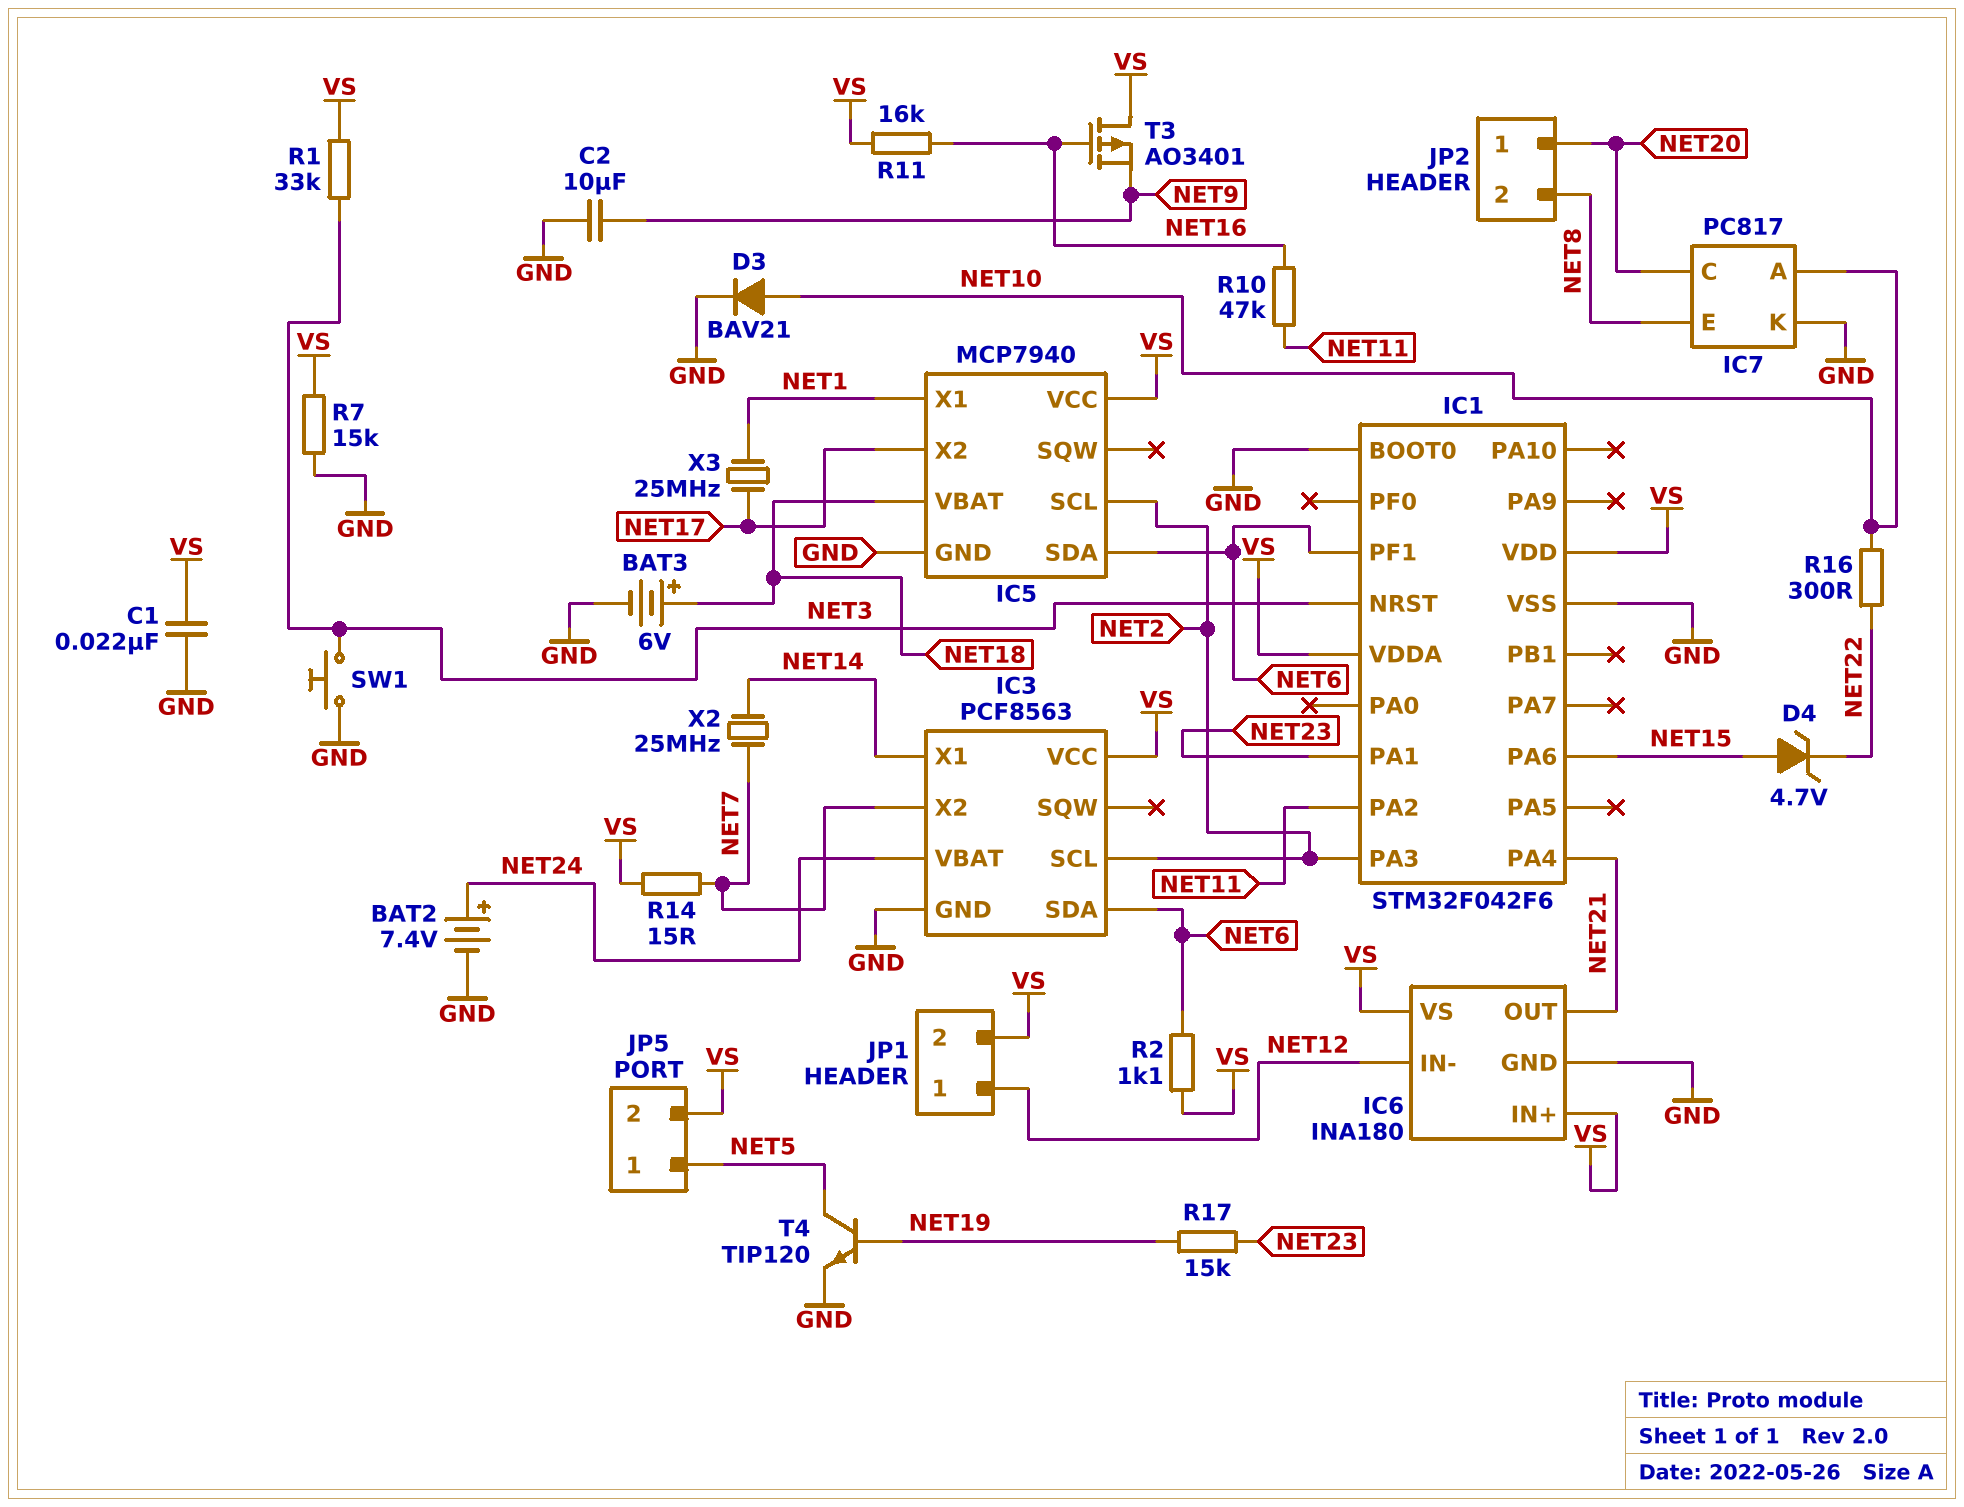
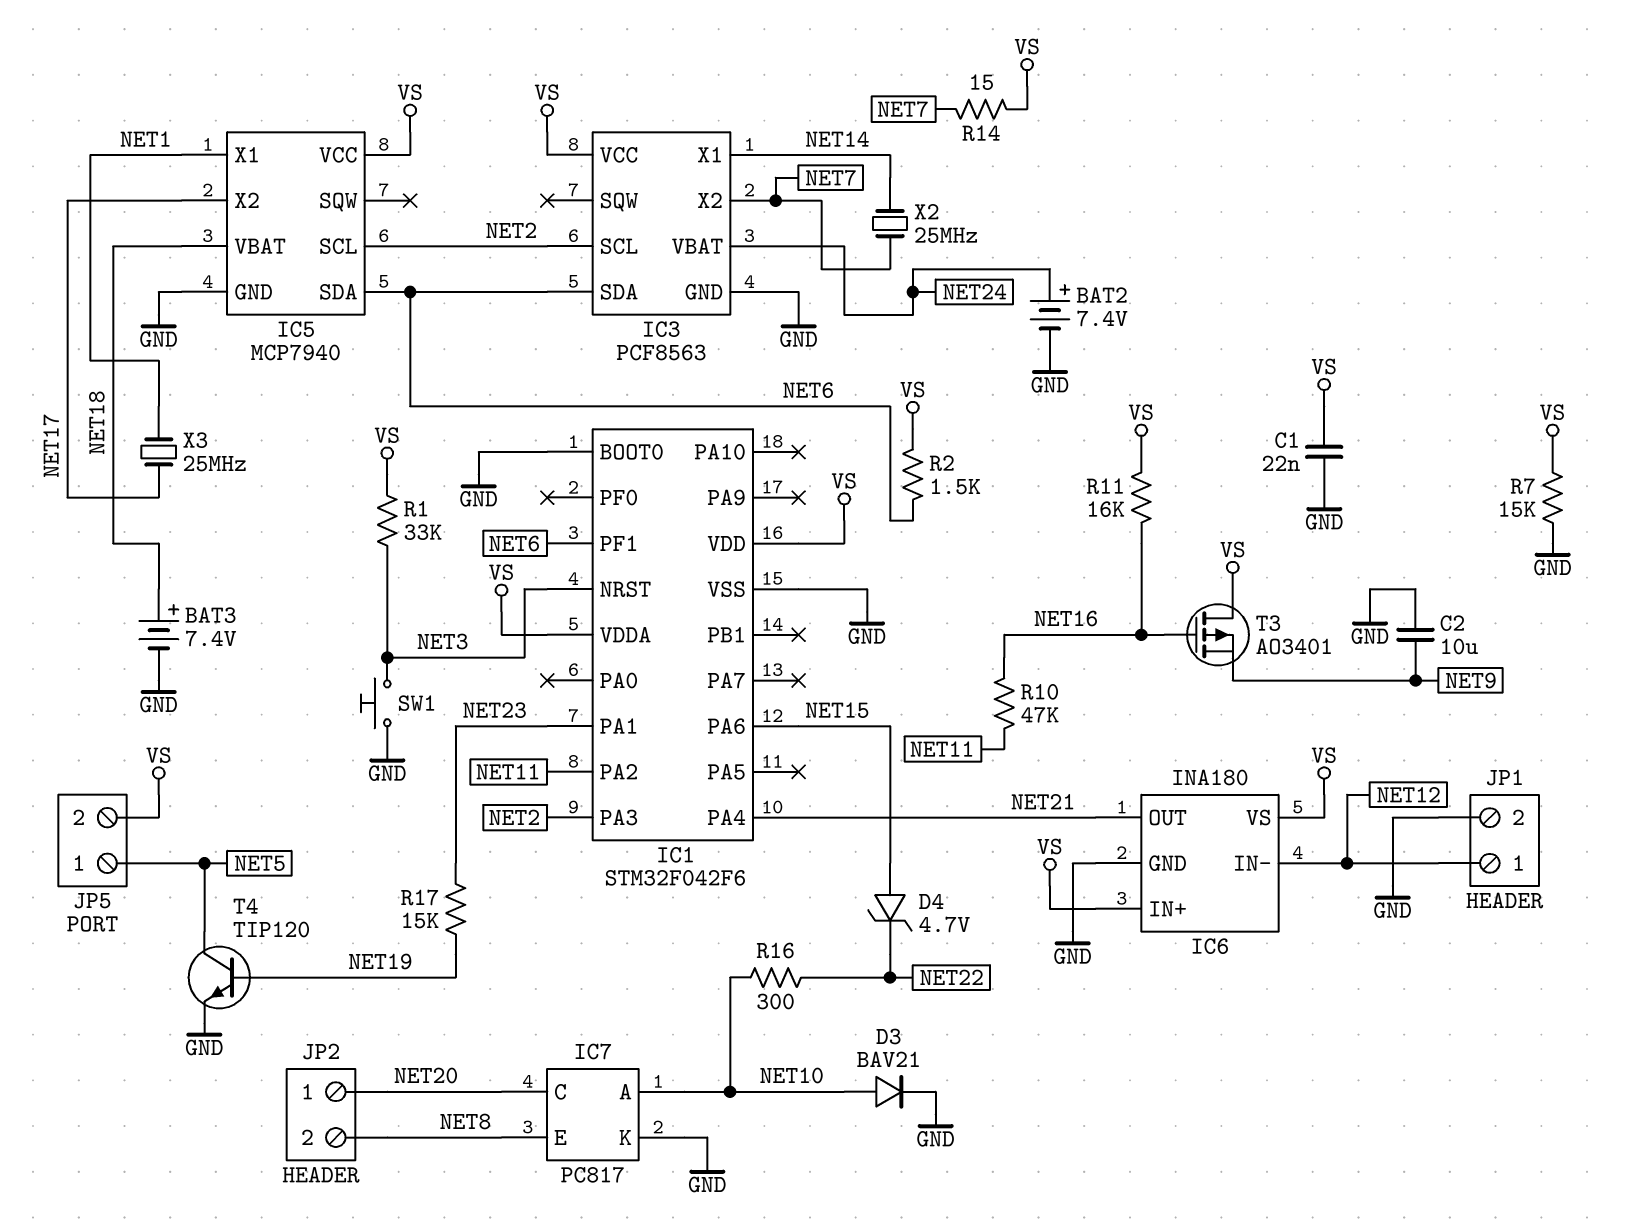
BAT3: 6V (plus NET18, minus GND) -> 7.4V (plus NET18, minus GND)
JP1 pin 2: VS -> GND
R2: 1.1k (NET6, VS) -> 1.5k (NET6, VS)

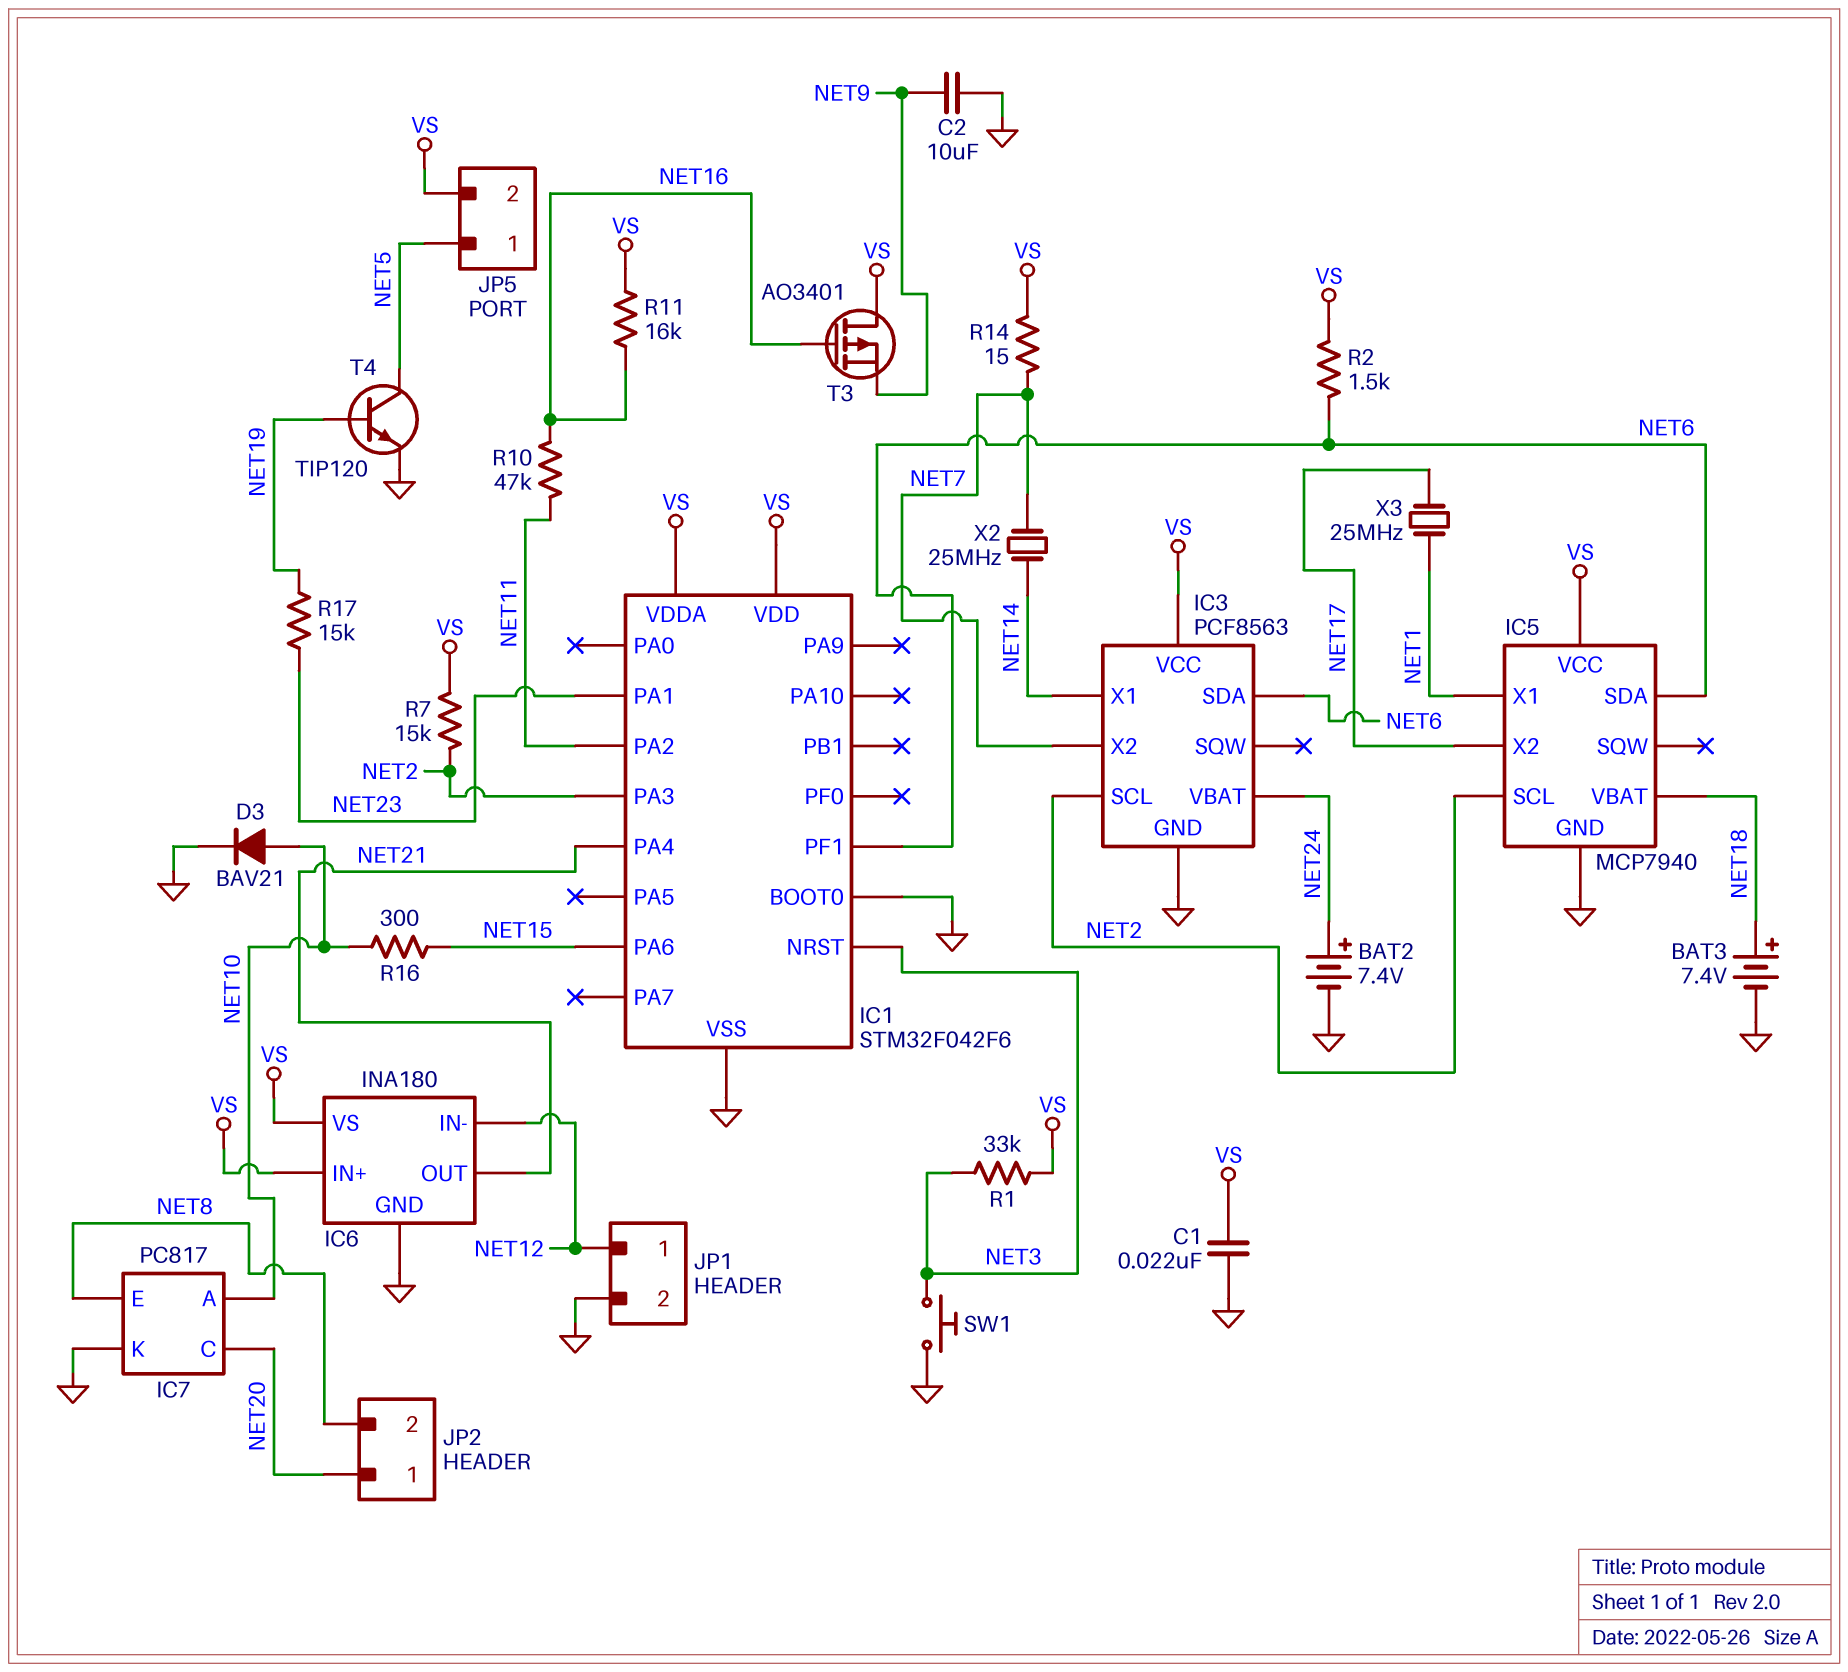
D4: zener 4.7V (A NET15, K NET22) -> none
R7: 15k (GND, VS) -> 15k (NET2, VS)
R16: 300 (NET10, NET22) -> 300 (NET10, NET15)

